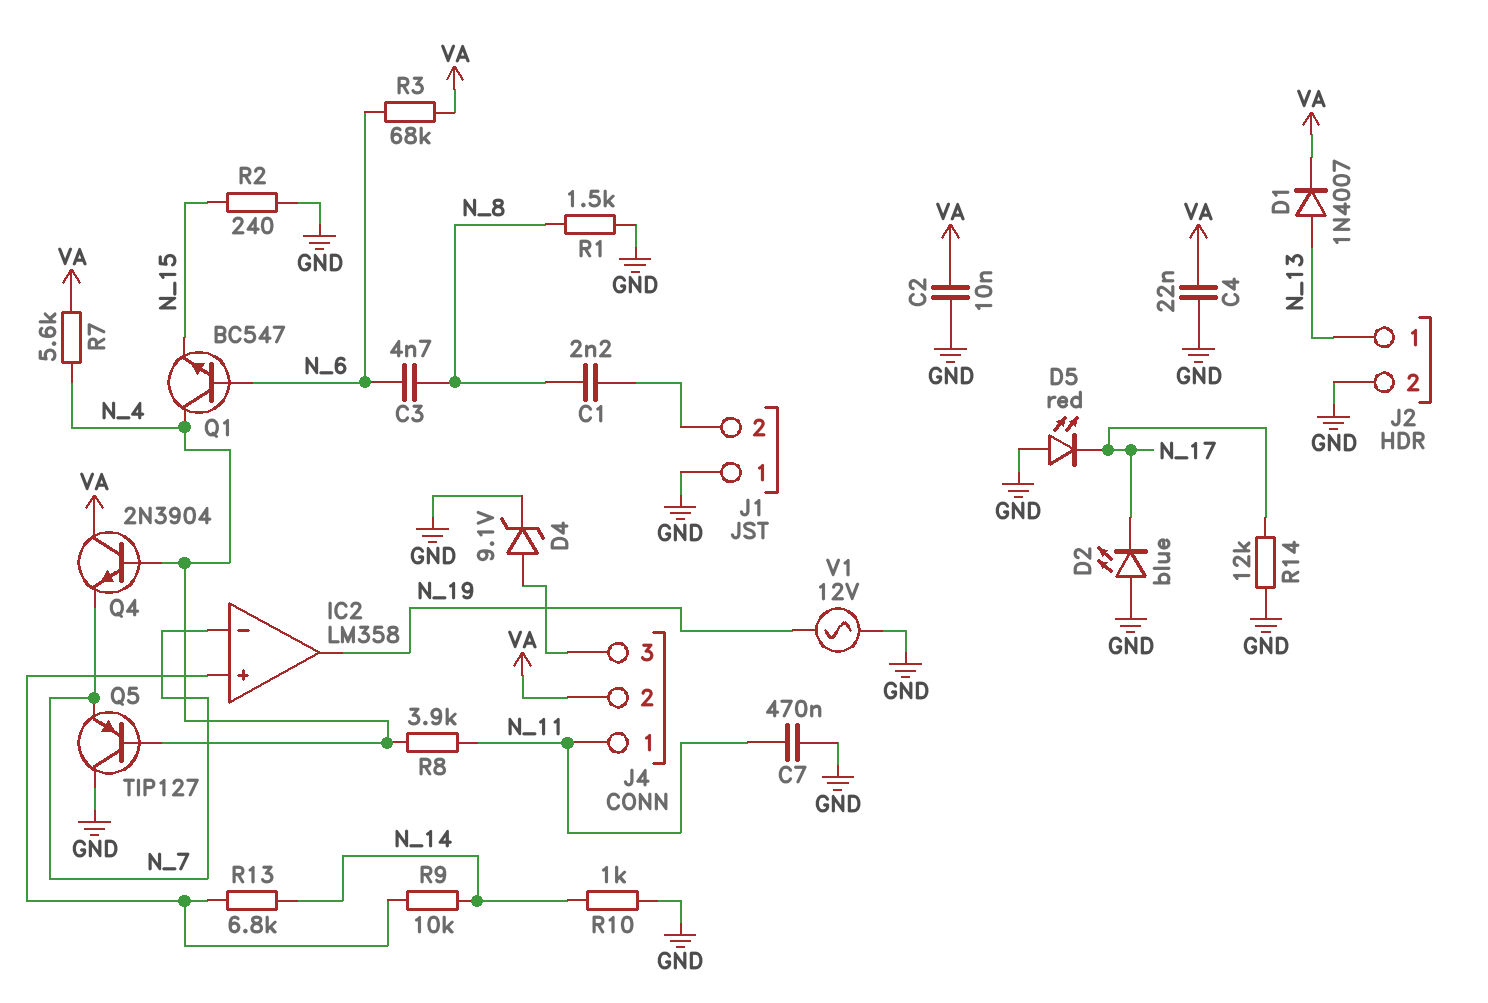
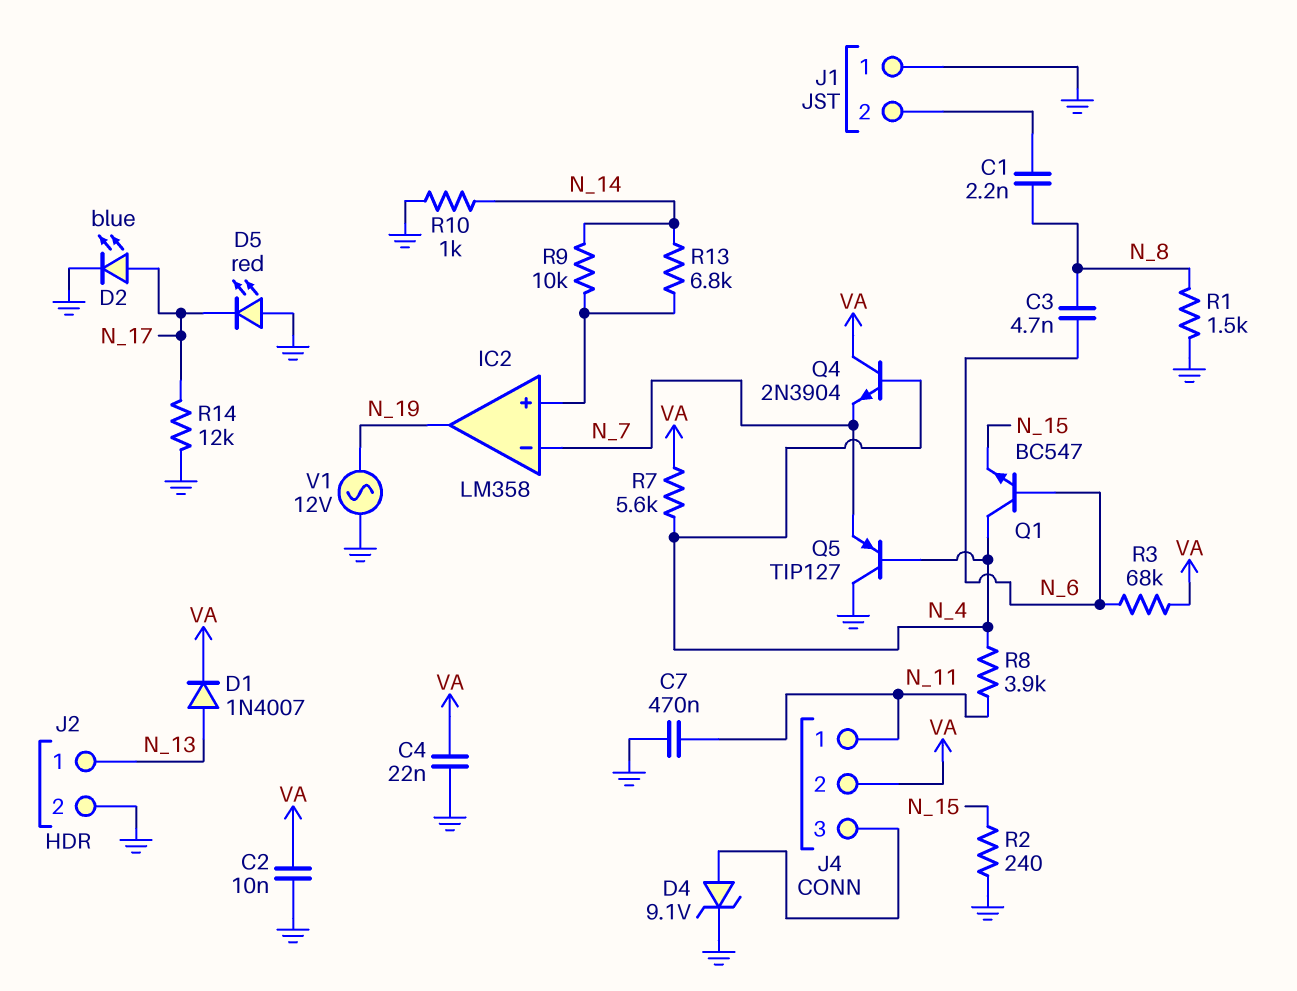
D2: LED blue (A GND, K N_17) -> LED blue (A N_17, K GND)

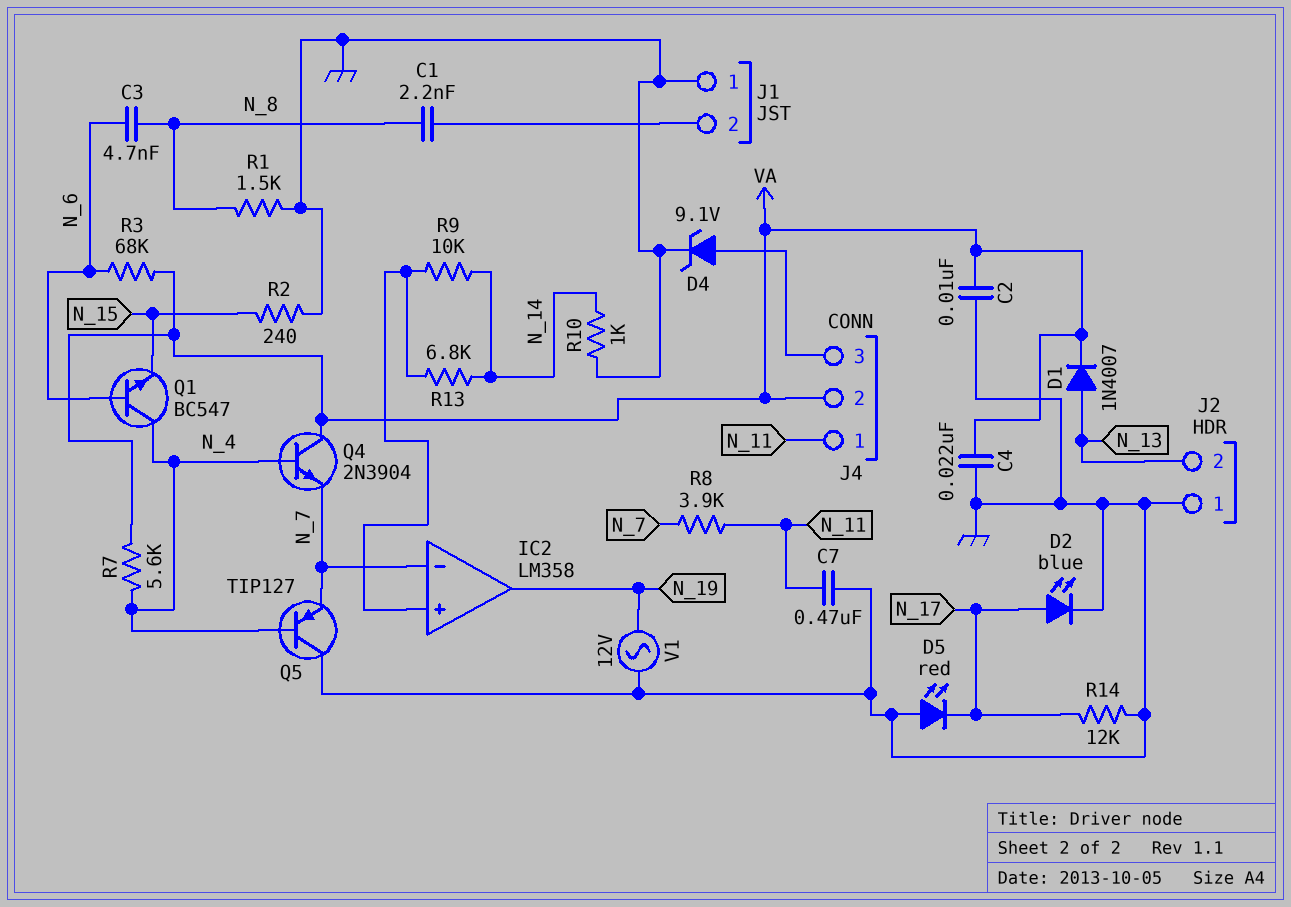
J2 pin 1: N_13 -> GND
J2 pin 2: GND -> N_13
R8: 3.9k (N_4, N_11) -> 3.9k (N_7, N_11)

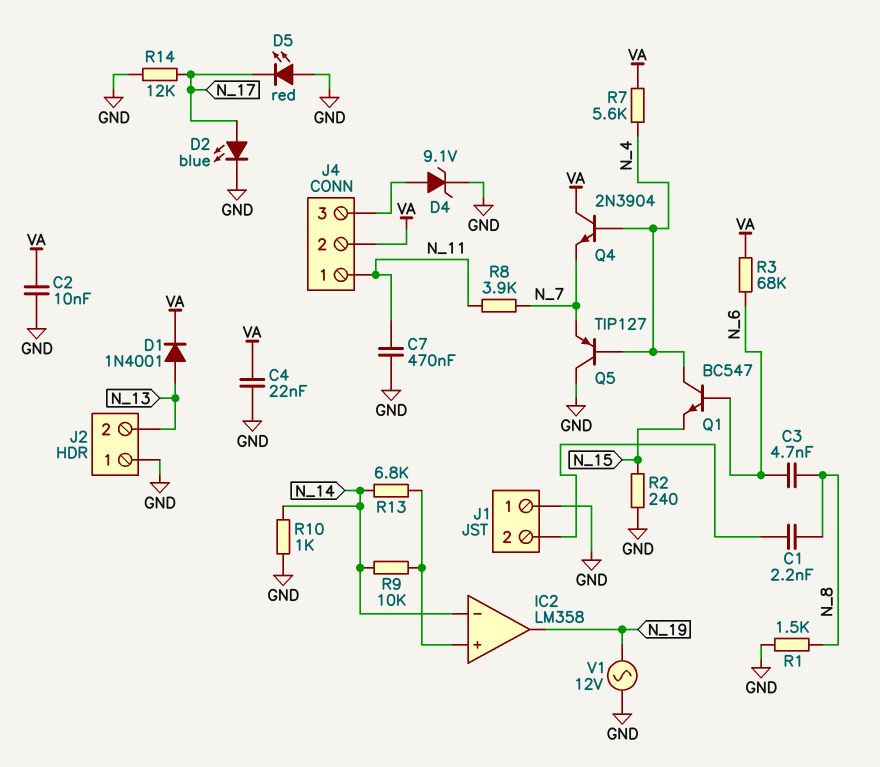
D1: diode 1N4007 (A N_13, K VA) -> diode 1N4001 (A N_13, K VA)
IC2 pin in-: N_7 -> N_14

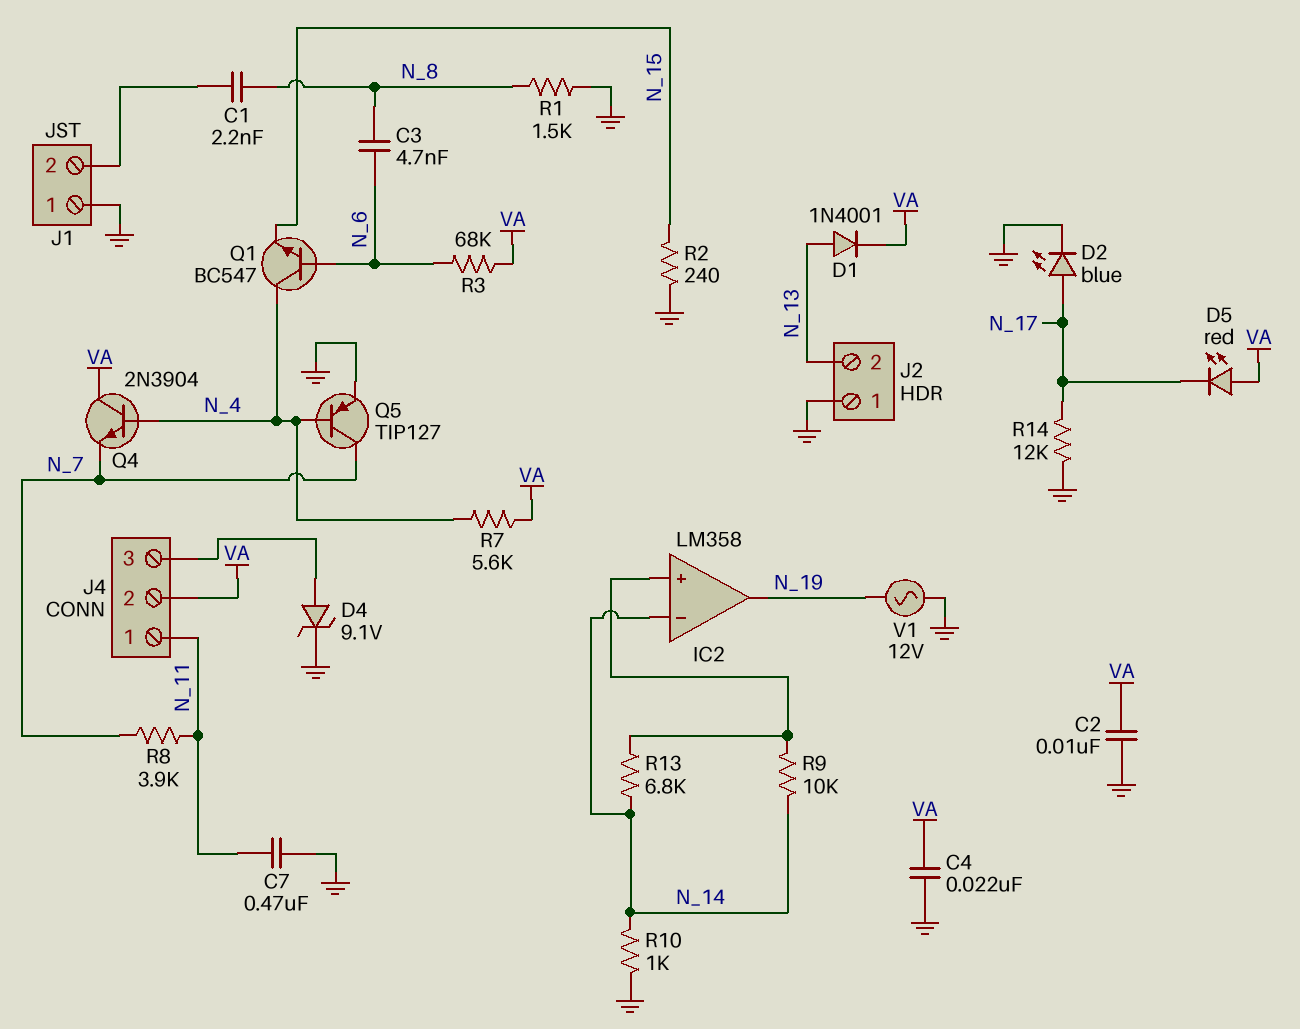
D5: LED red (A GND, K N_17) -> LED red (A VA, K N_17)
Q5: PNP TIP127 (B N_4, C GND, E N_7) -> PNP TIP127 (B N_4, C N_7, E GND)

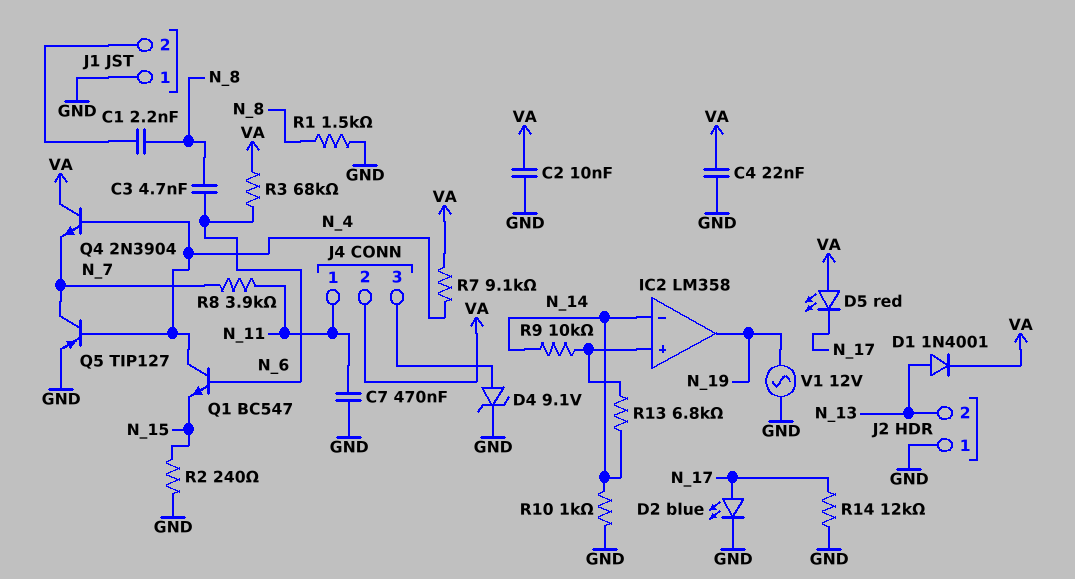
R7: 5.6k (N_4, VA) -> 9.1k (N_4, VA)

